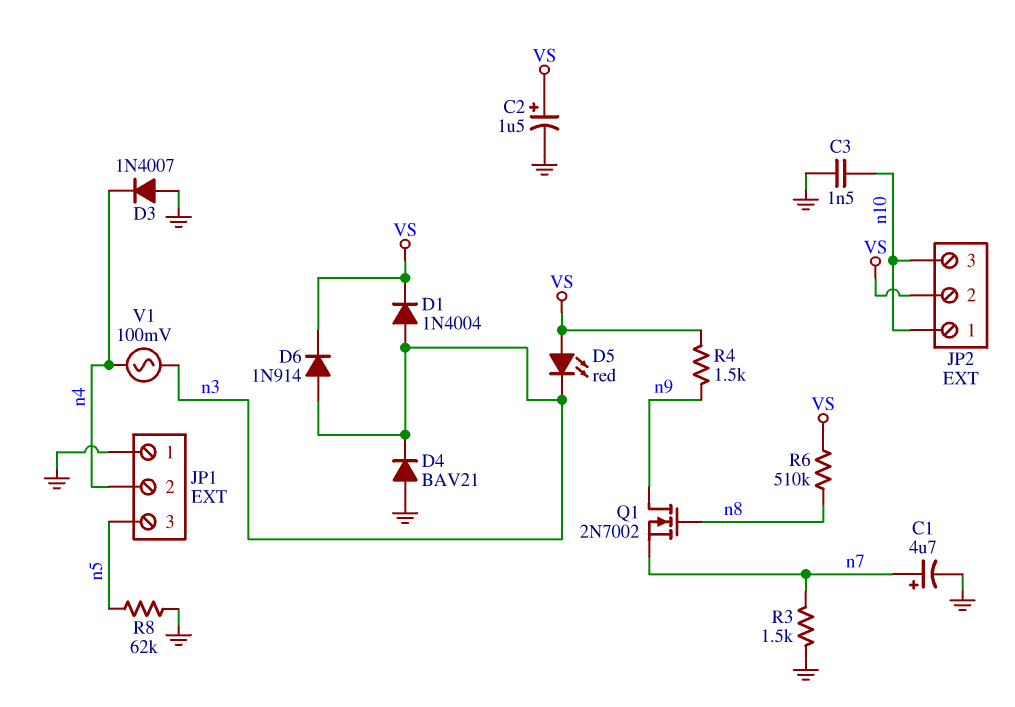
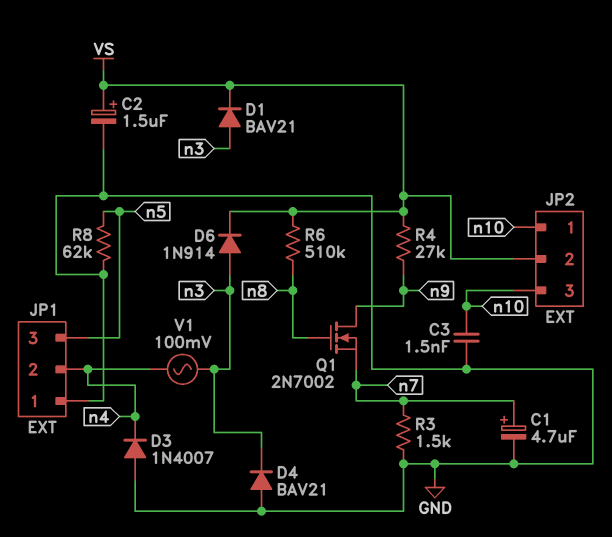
D1: diode 1N4004 (A n3, K VS) -> diode BAV21 (A n3, K VS)
D5: LED red (A VS, K n3) -> none
R4: 1.5k (VS, n9) -> 27k (VS, n9)

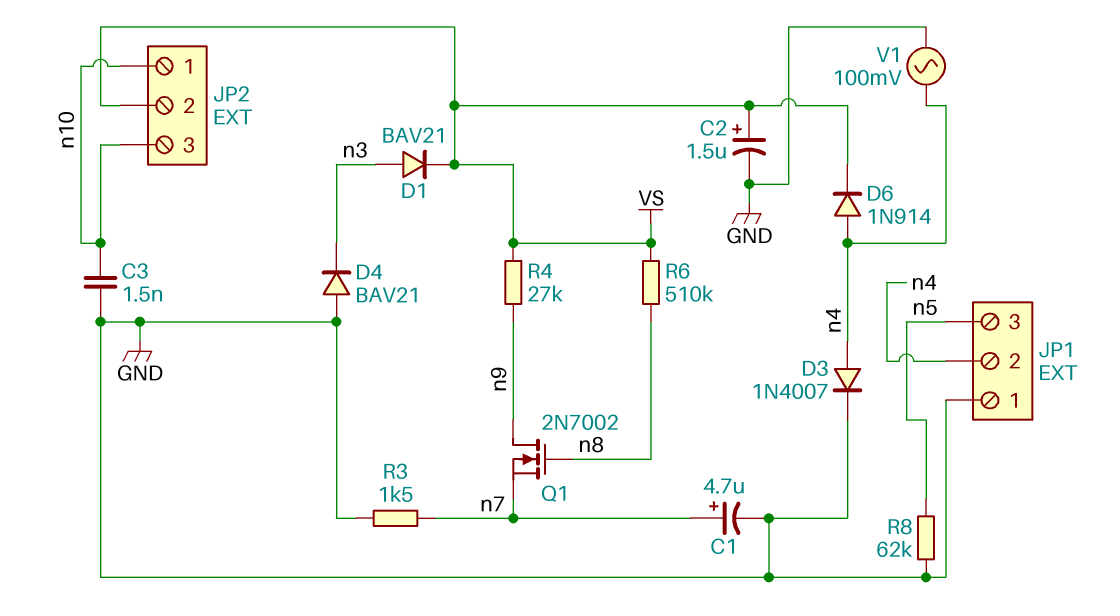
D3: diode 1N4007 (A GND, K n4) -> diode 1N4007 (A n4, K GND)
D6: diode 1N914 (A n3, K VS) -> diode 1N914 (A n4, K VS)
V1: AC 100mV (n3, n4) -> AC 100mV (GND, n4)

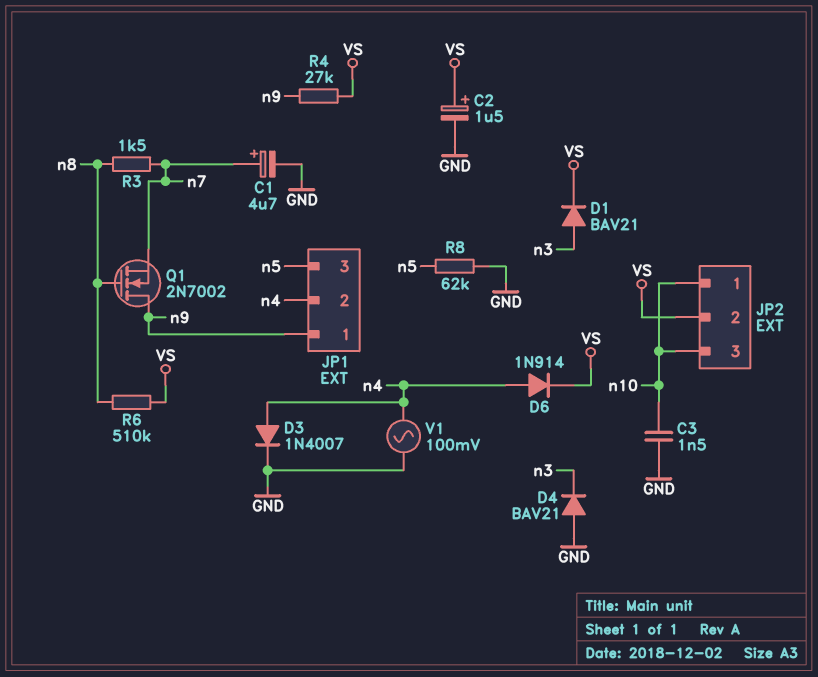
JP1 pin 1: GND -> n9
R3: 1.5k (GND, n7) -> 1.5k (n7, n8)

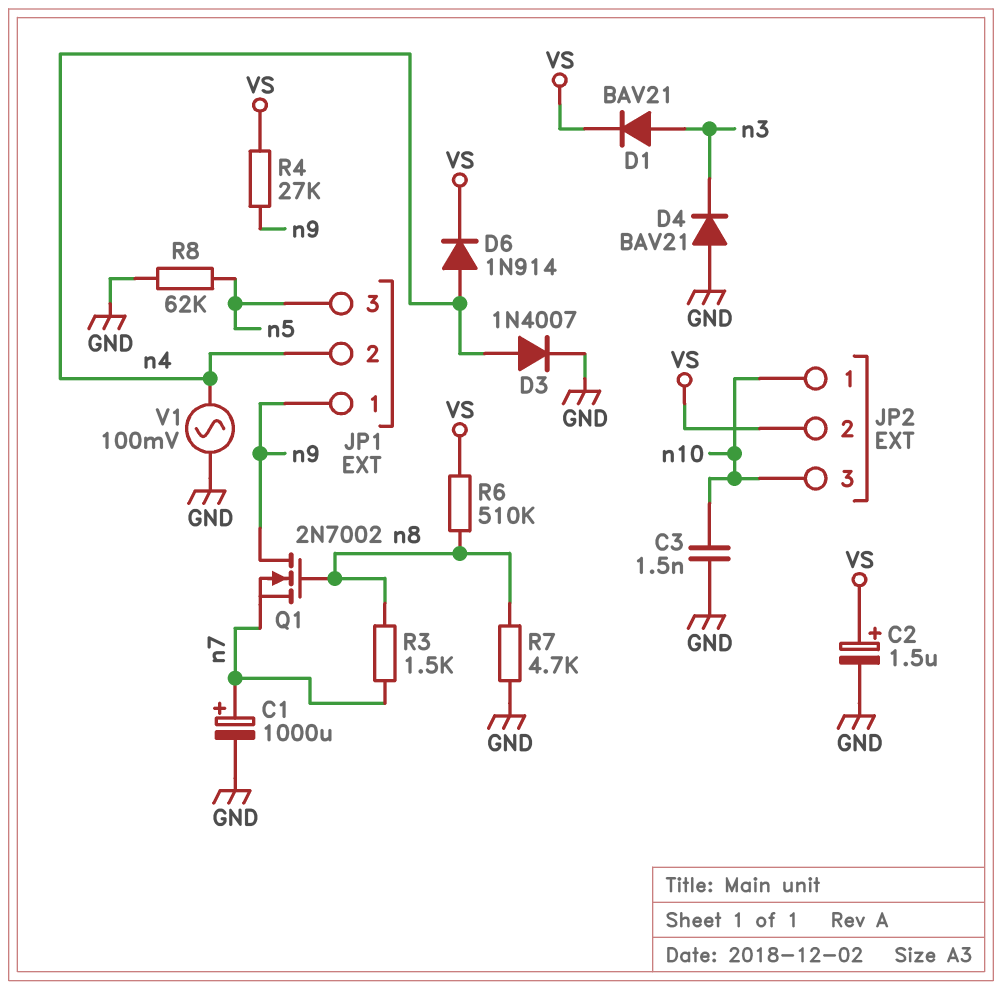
C1: 4.7uF (plus n7, minus GND) -> 1000uF (plus n7, minus GND)
R7: none -> 4.7k (GND, n8)

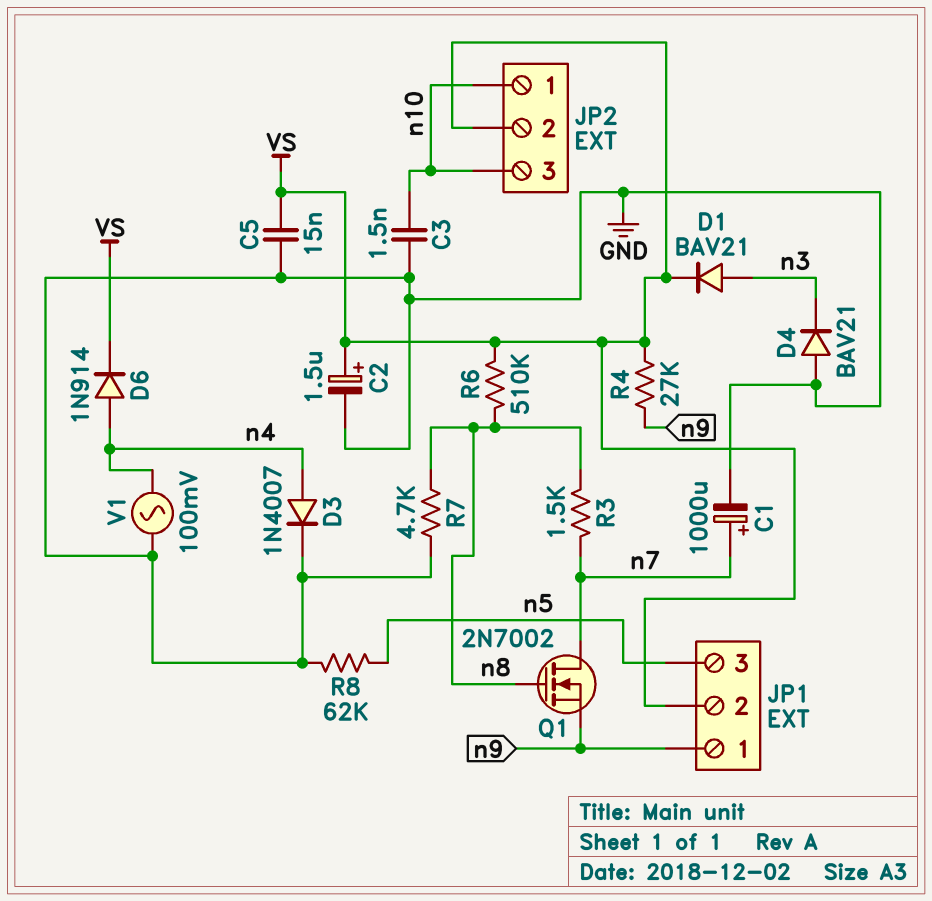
C5: none -> 15nF (GND, VS)
JP1 pin 2: n4 -> VS
Q1: NMOS 2N7002 (G n8, D n9, S n7) -> NMOS 2N7002 (G n8, D n7, S n9)

